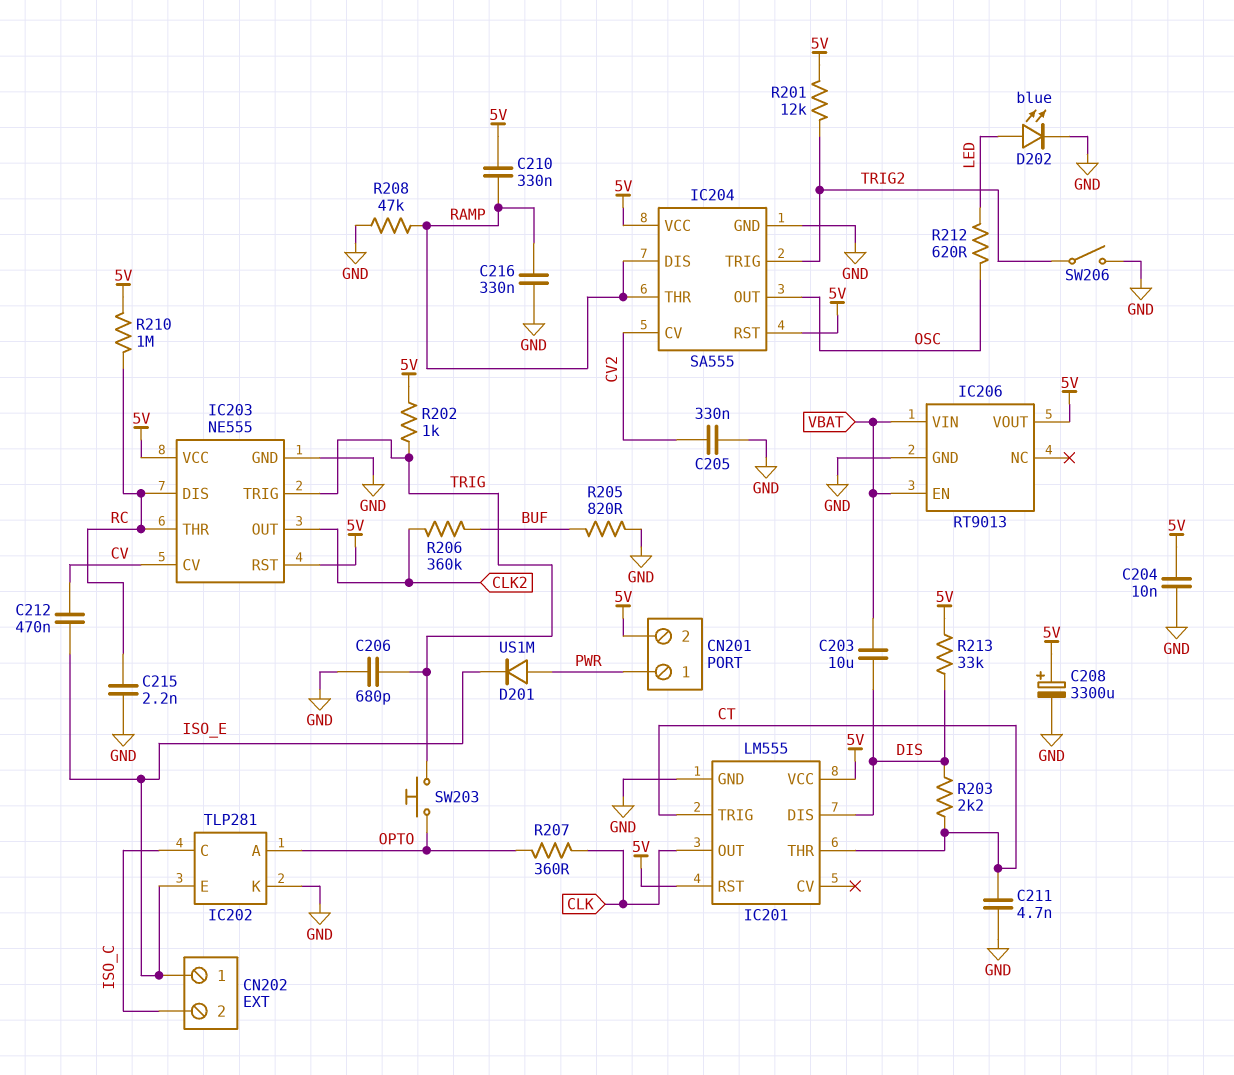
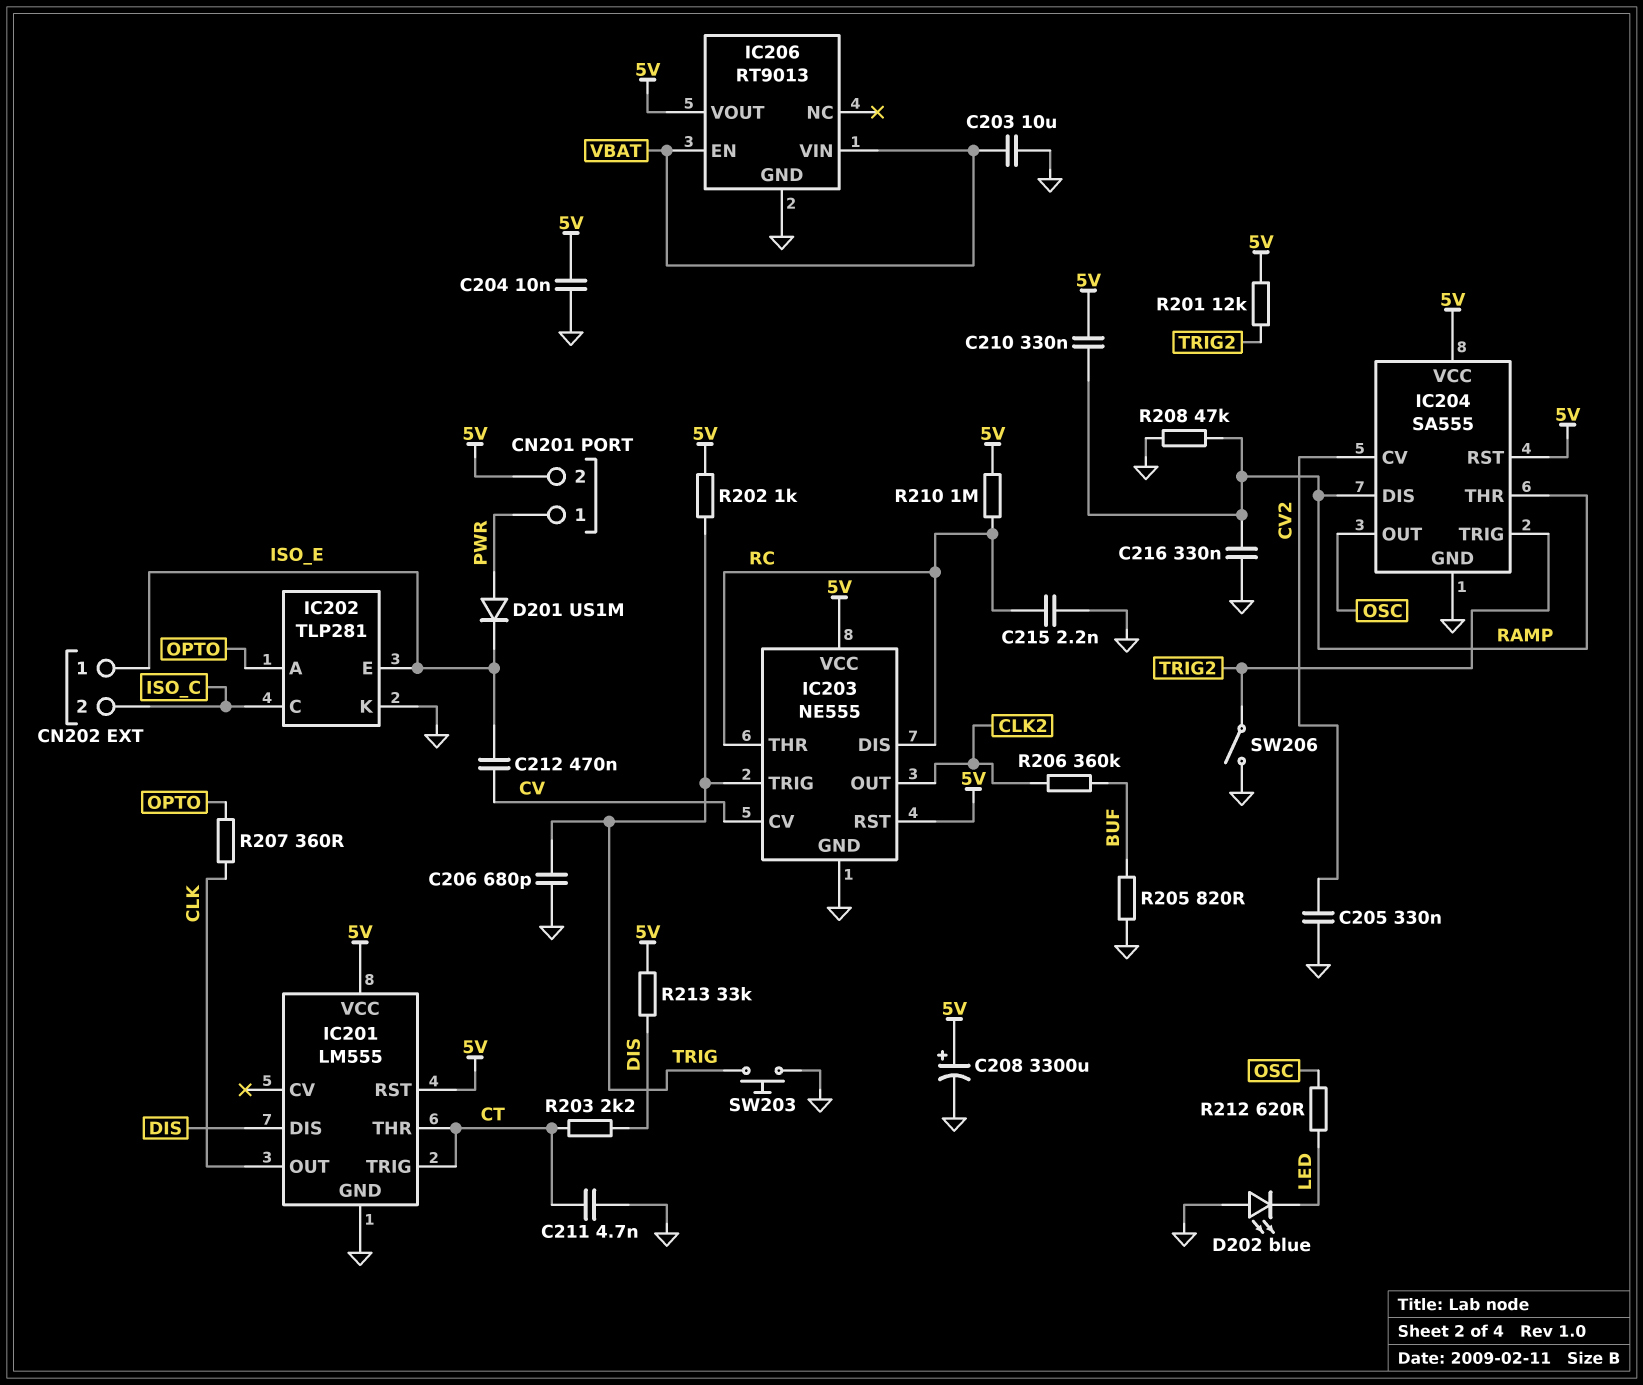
C203: 10uF (DIS, VBAT) -> 10uF (GND, VBAT)
D202: LED blue (A LED, K GND) -> LED blue (A GND, K LED)
SW203: button (OPTO, TRIG) -> button (GND, TRIG)

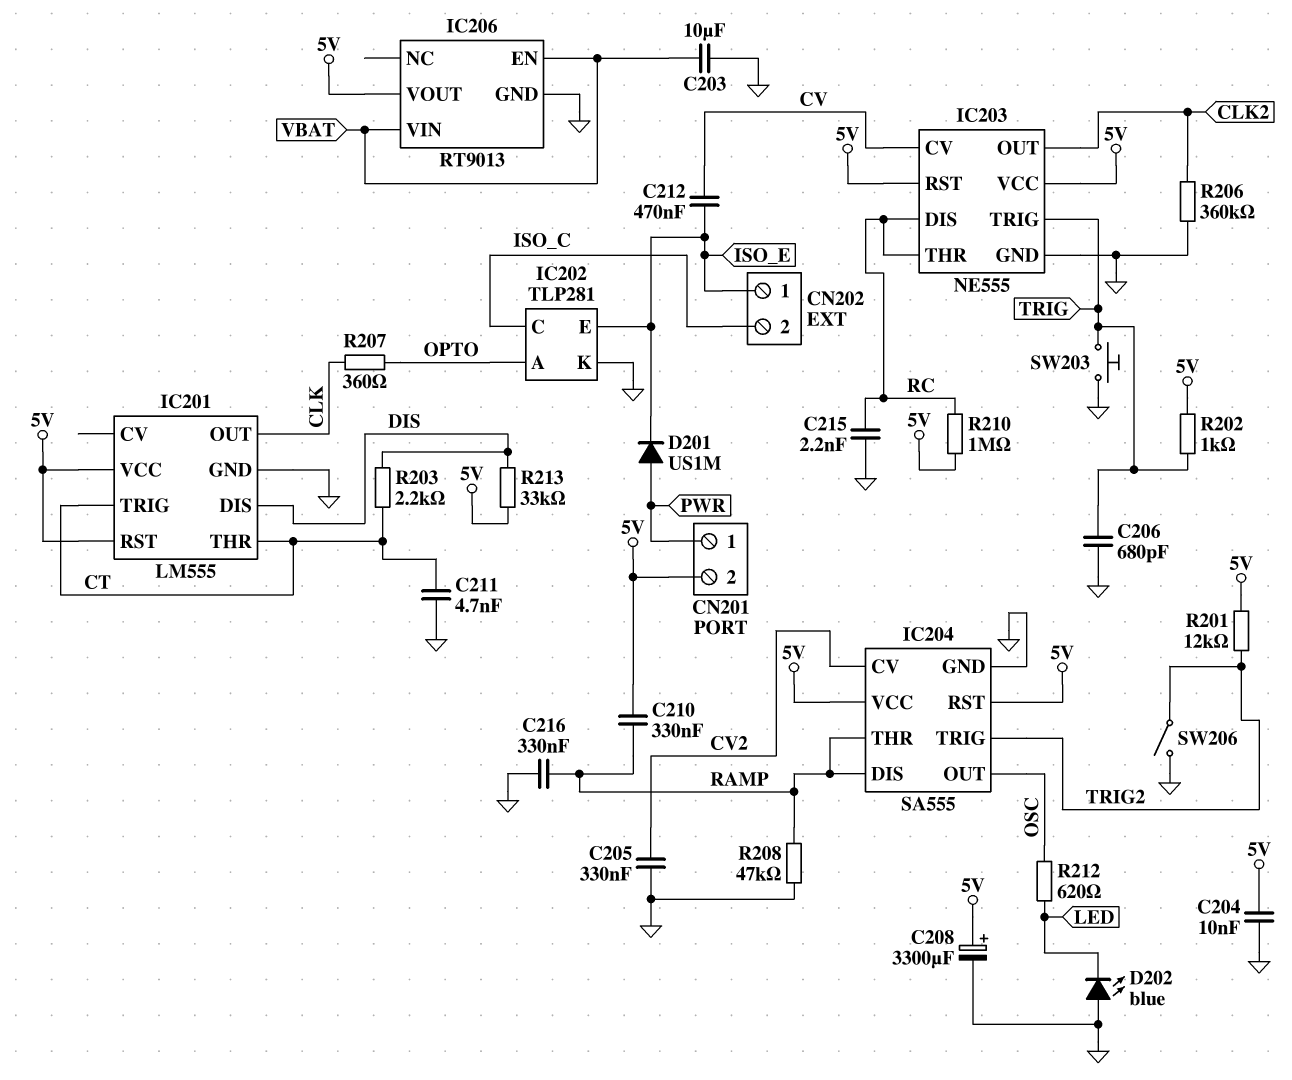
R205: 820 (BUF, GND) -> none
R206: 360k (BUF, CLK2) -> 360k (CLK2, GND)

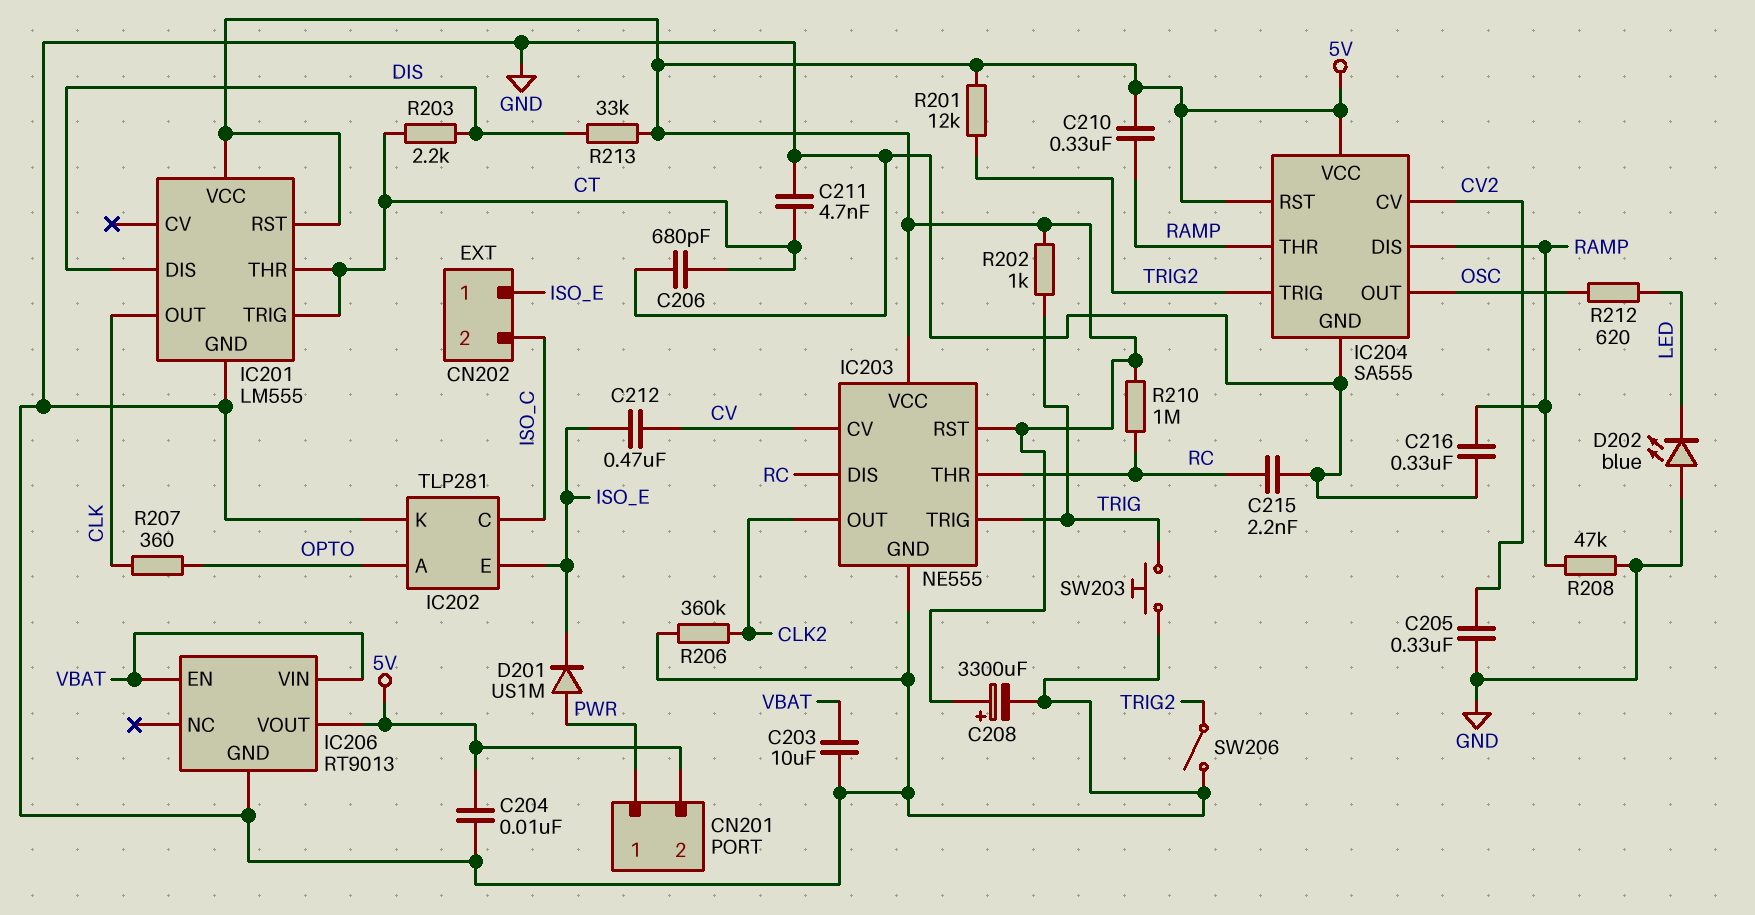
C206: 680pF (GND, TRIG) -> 680pF (CT, GND)

